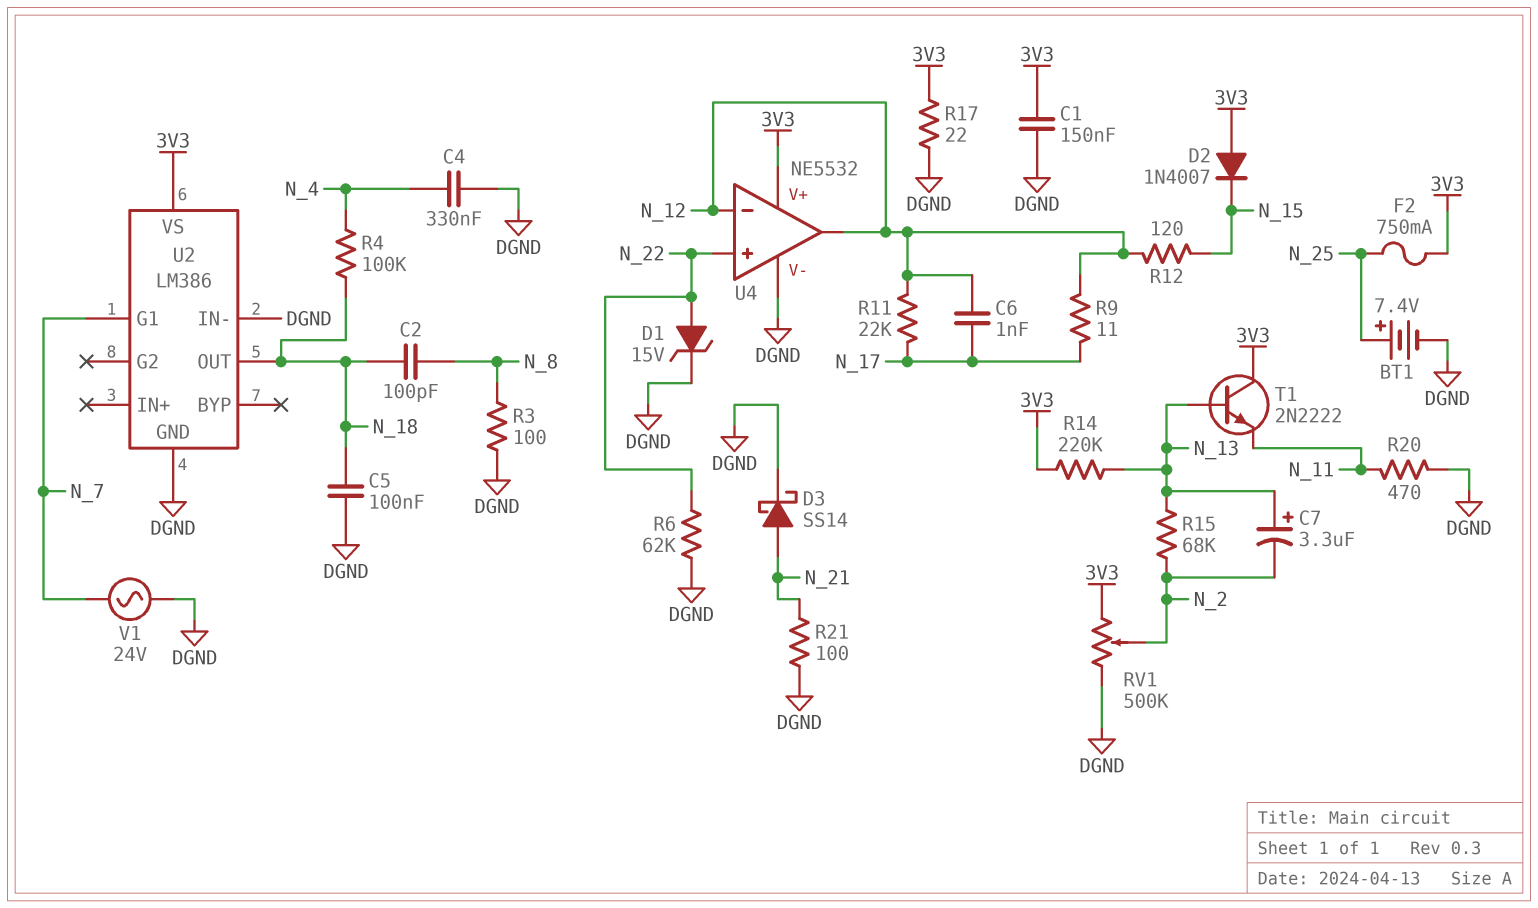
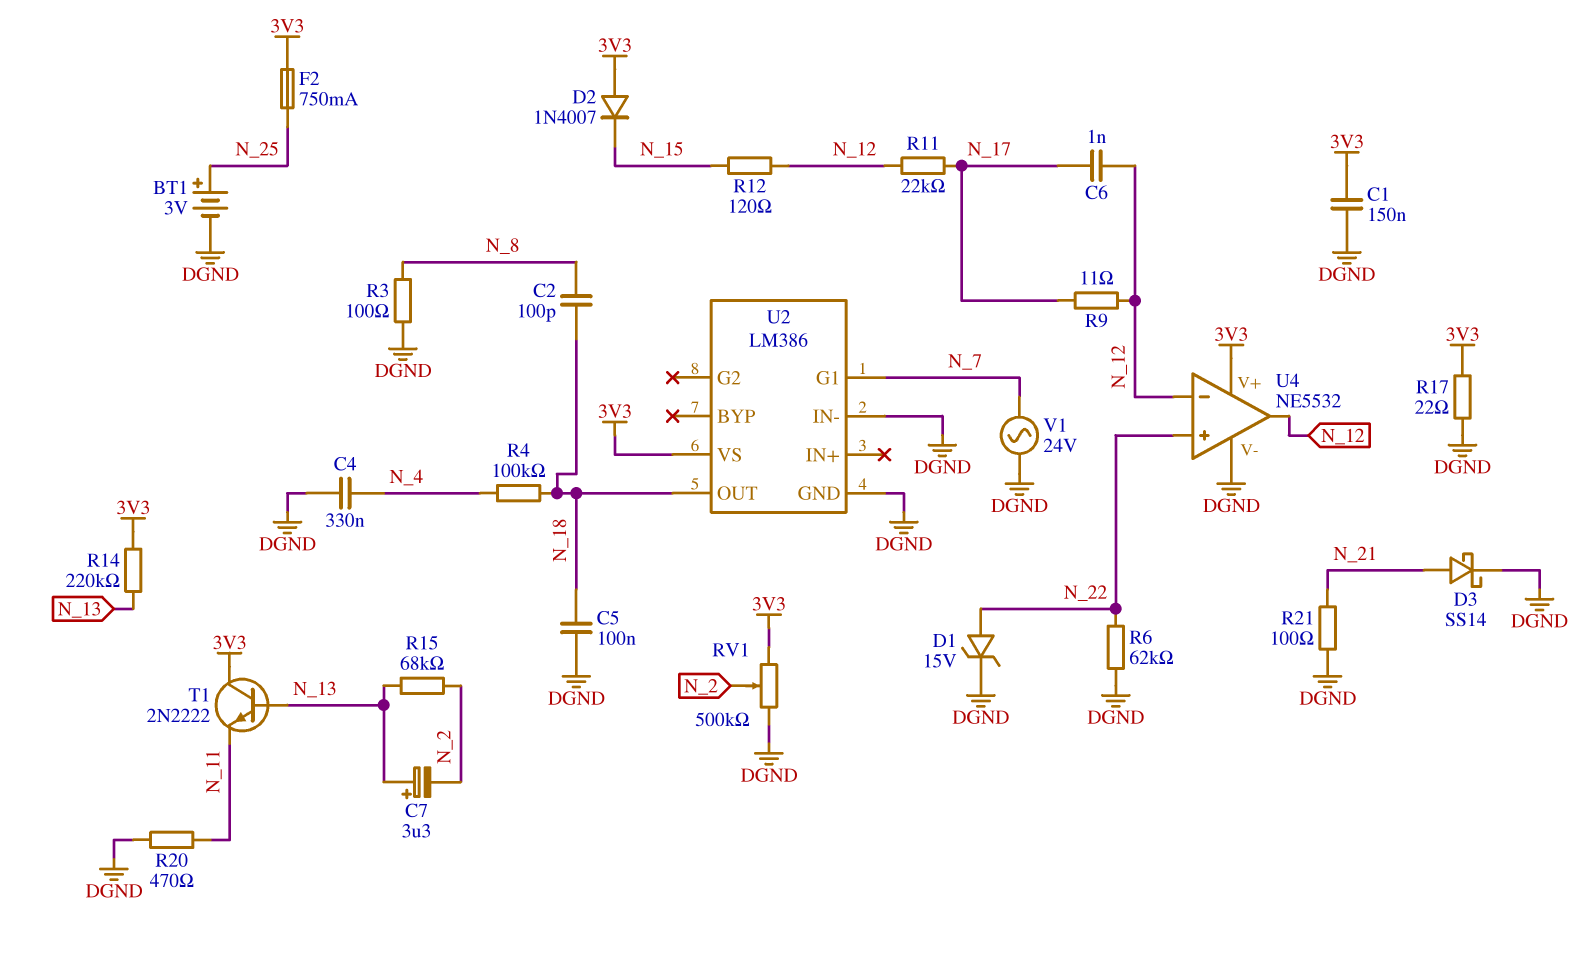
BT1: 7.4V (plus N_25, minus DGND) -> 3V (plus N_25, minus DGND)

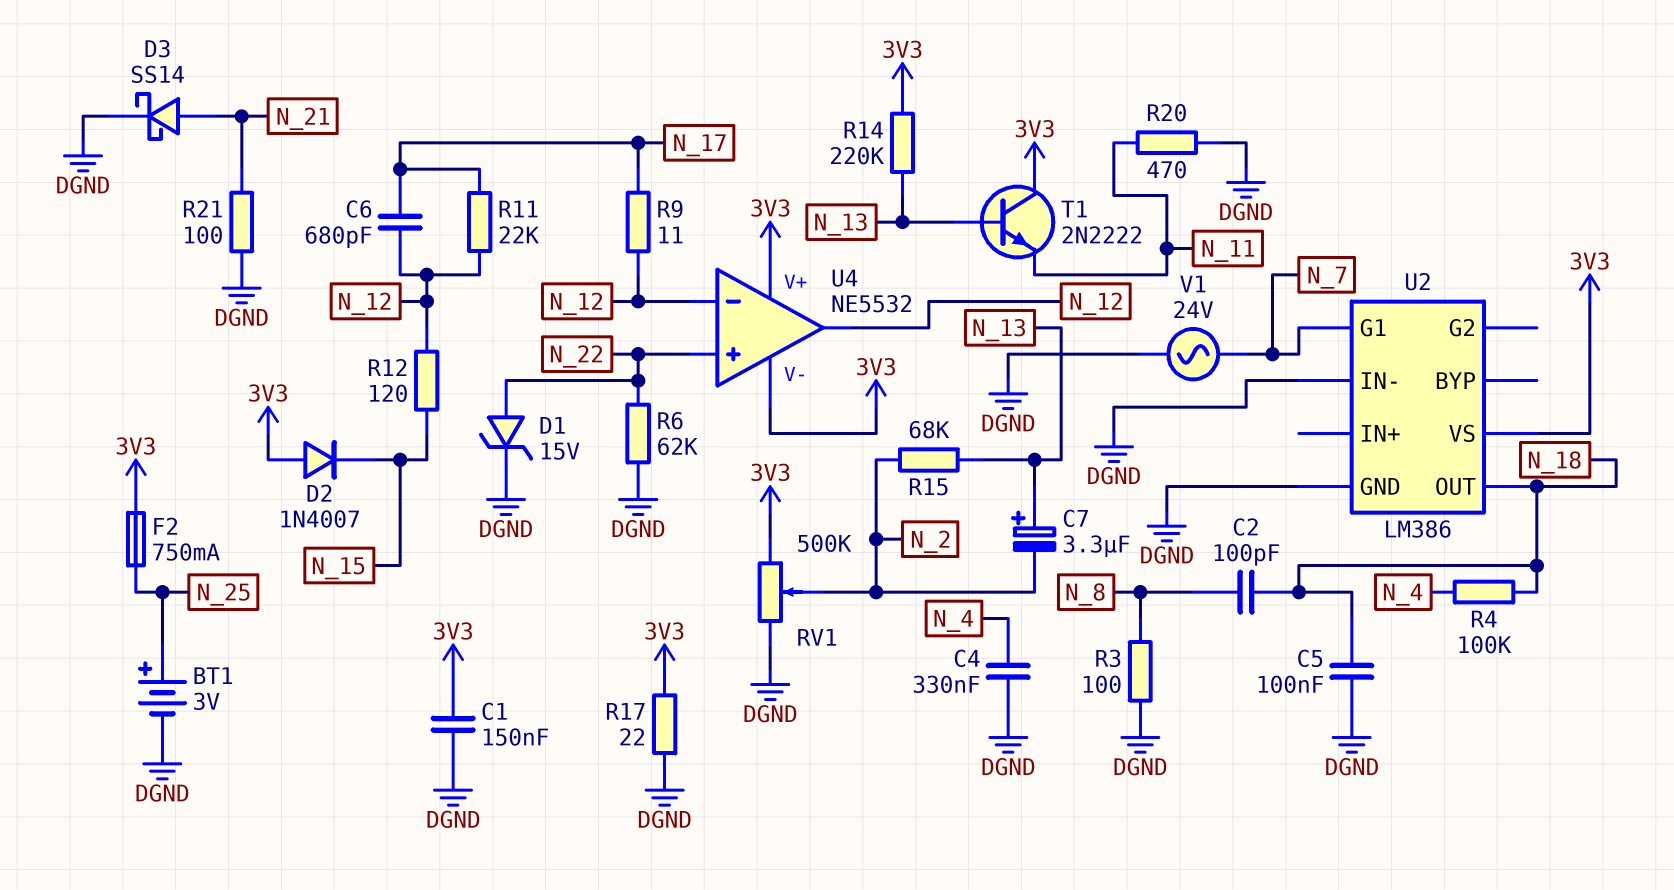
C6: 1nF (N_12, N_17) -> 680pF (N_12, N_17)
U4 pin V-: DGND -> 3V3

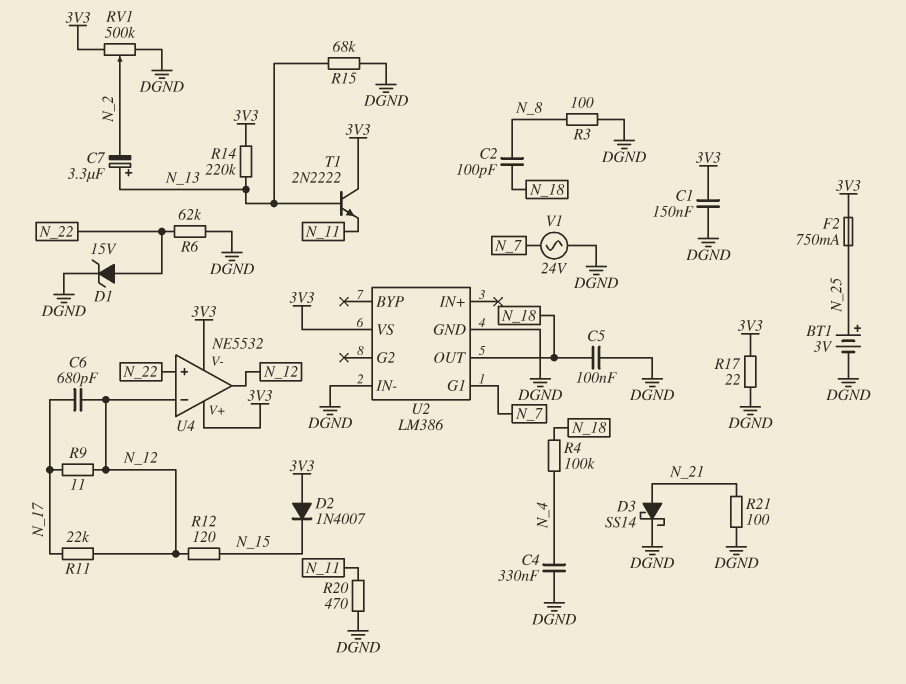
R15: 68k (N_2, N_13) -> 68k (DGND, N_13)

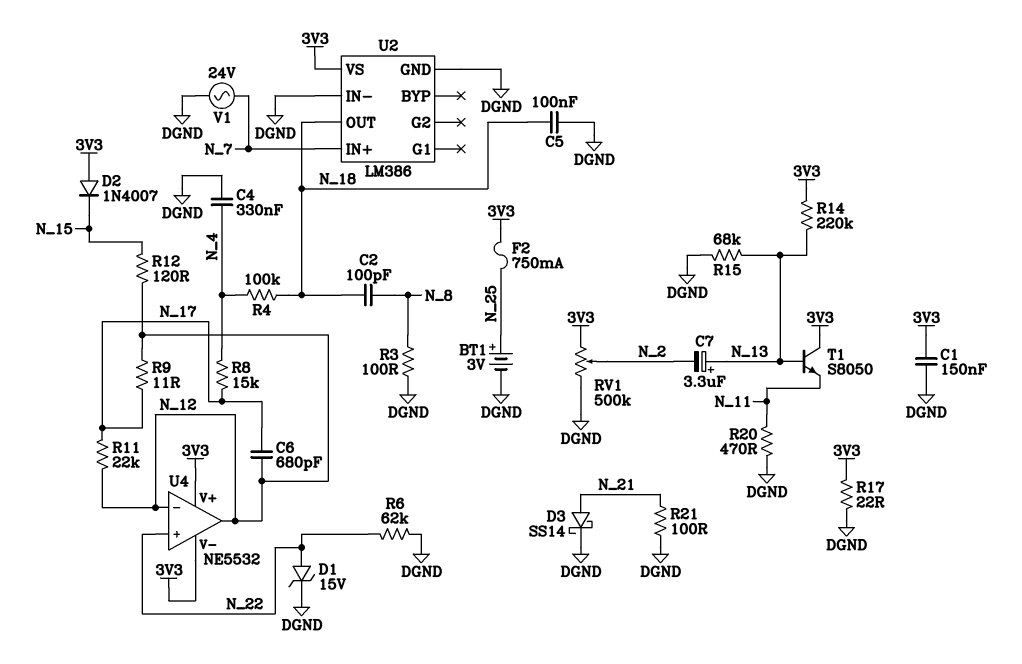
R8: none -> 15k (N_4, N_17)
T1: NPN 2N2222 (B N_13, C 3V3, E N_11) -> NPN S8050 (B N_13, C 3V3, E N_11)
U2 pin G1: N_7 -> none
U2 pin IN+: none -> N_7

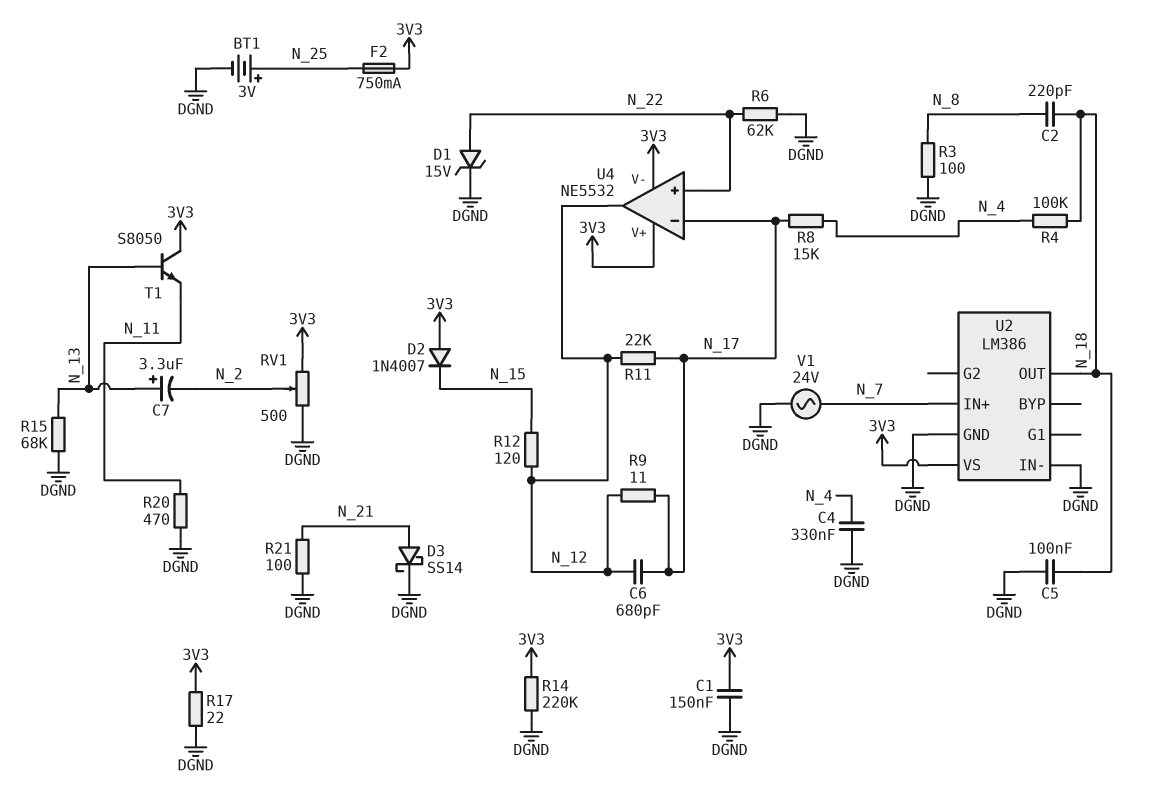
C2: 100pF (N_8, N_18) -> 220pF (N_8, N_18)
R14: 220k (3V3, N_13) -> 220k (3V3, DGND)
RV1: 500k (3V3, DGND, wiper N_2) -> 500 (3V3, DGND, wiper N_2)
U4 pin in-: N_12 -> N_17

